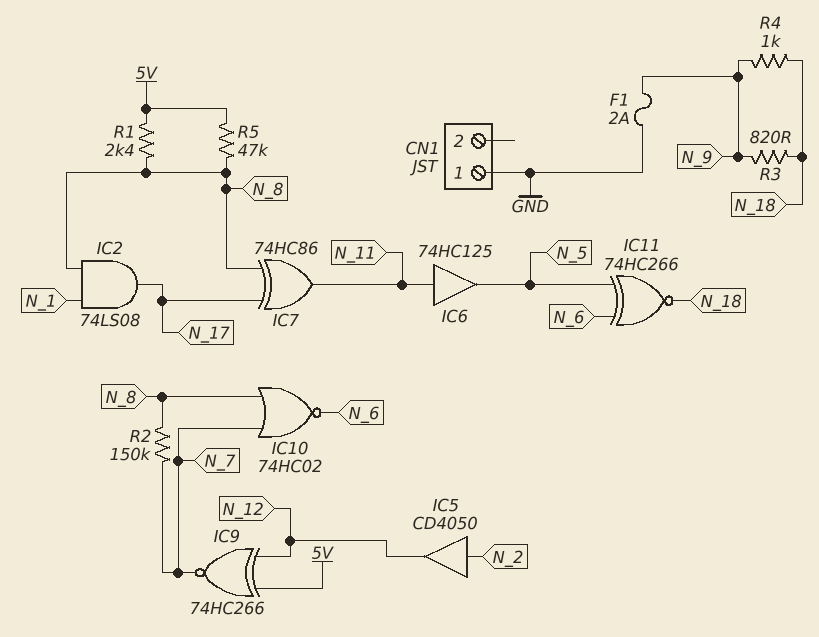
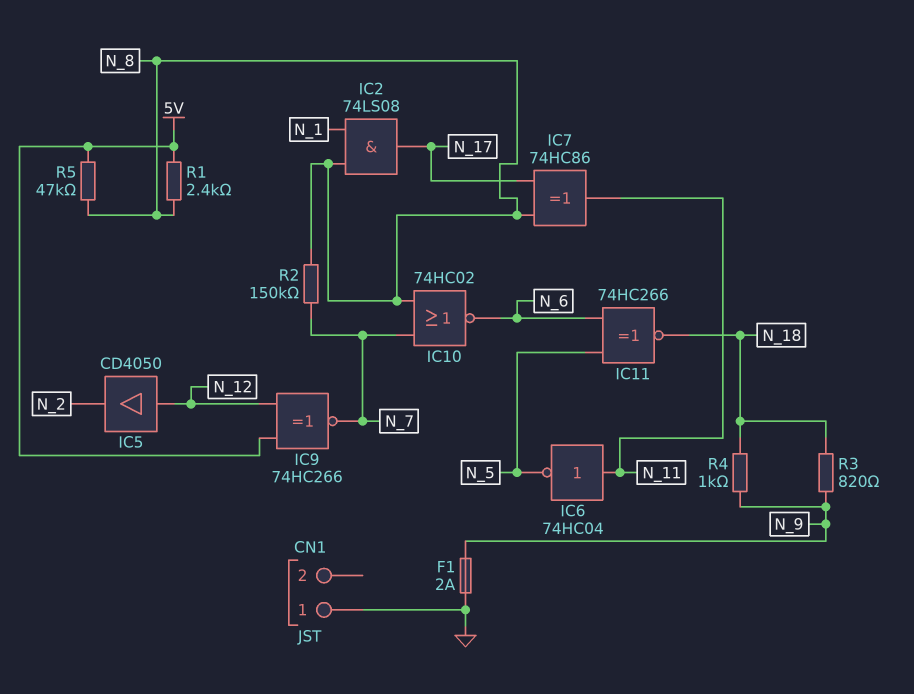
IC5: buffer CD4050 (in N_2, out N_12) -> buffer CD4050 (in N_12, out N_2)
IC6: buffer 74HC125 (in N_11, out N_5) -> NOT 74HC04 (in N_11, out N_5)

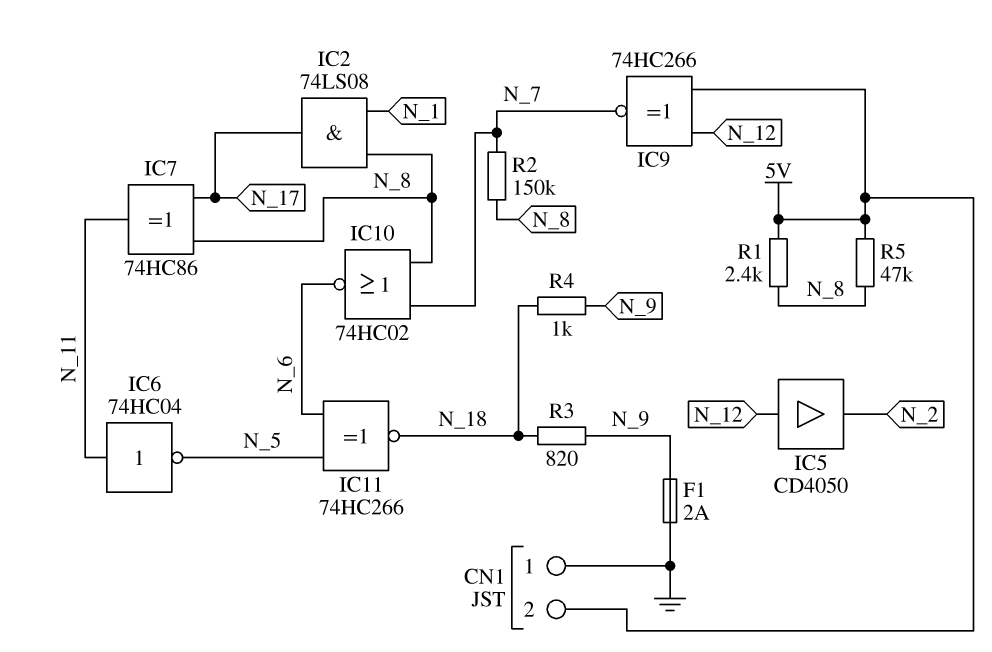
CN1 pin 2: none -> 5V

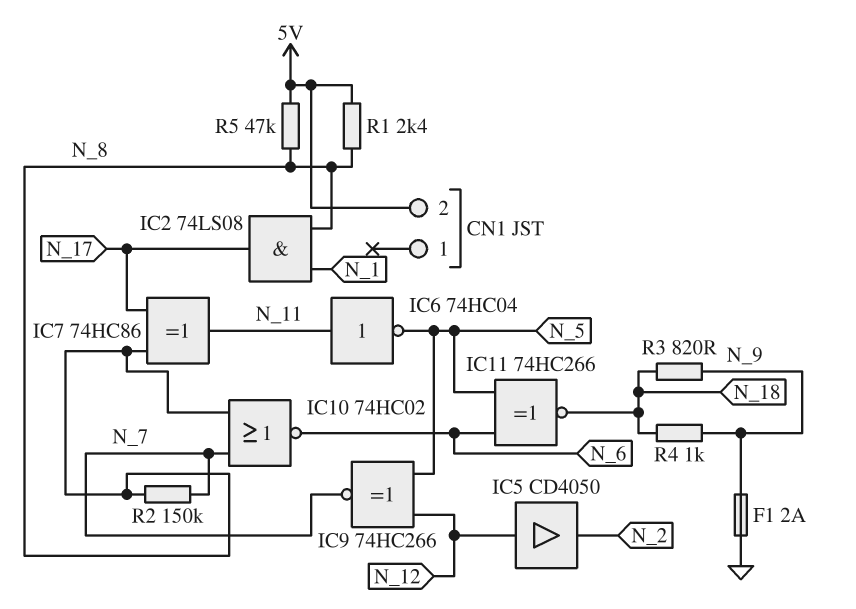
CN1 pin 1: GND -> none
IC9: XNOR 74HC266 (in 5V, in N_12, out N_7) -> XNOR 74HC266 (in N_5, in N_12, out N_7)

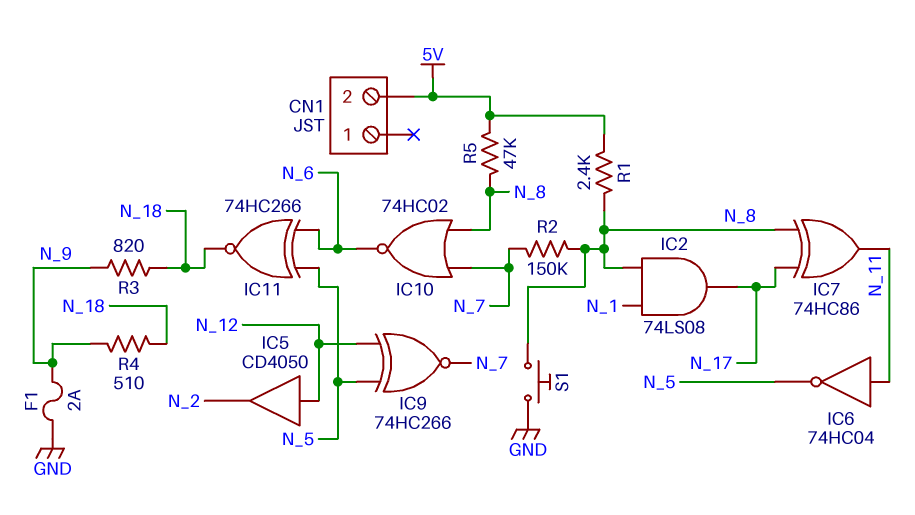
R4: 1k (N_9, N_18) -> 510 (N_9, N_18)
S1: none -> button (GND, N_8)

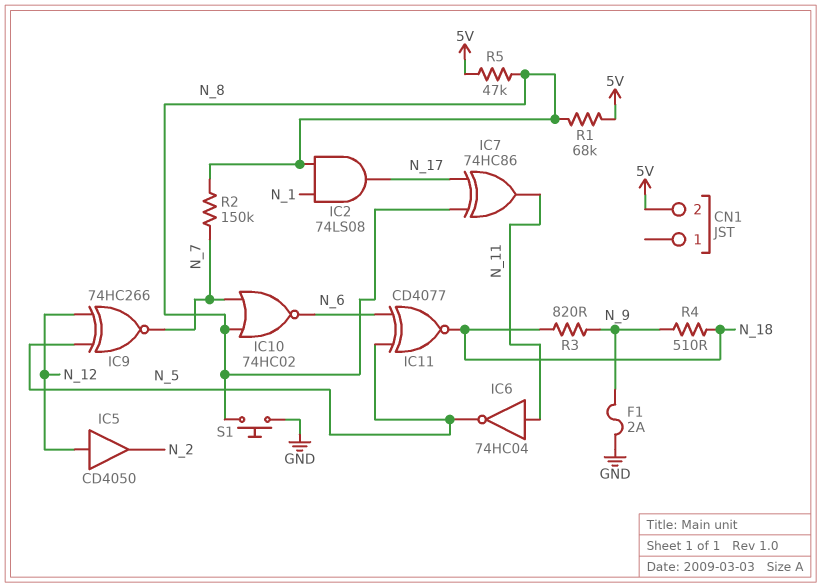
IC11: XNOR 74HC266 (in N_5, in N_6, out N_18) -> XNOR CD4077 (in N_5, in N_6, out N_18)
R1: 2.4k (5V, N_8) -> 68k (5V, N_8)

